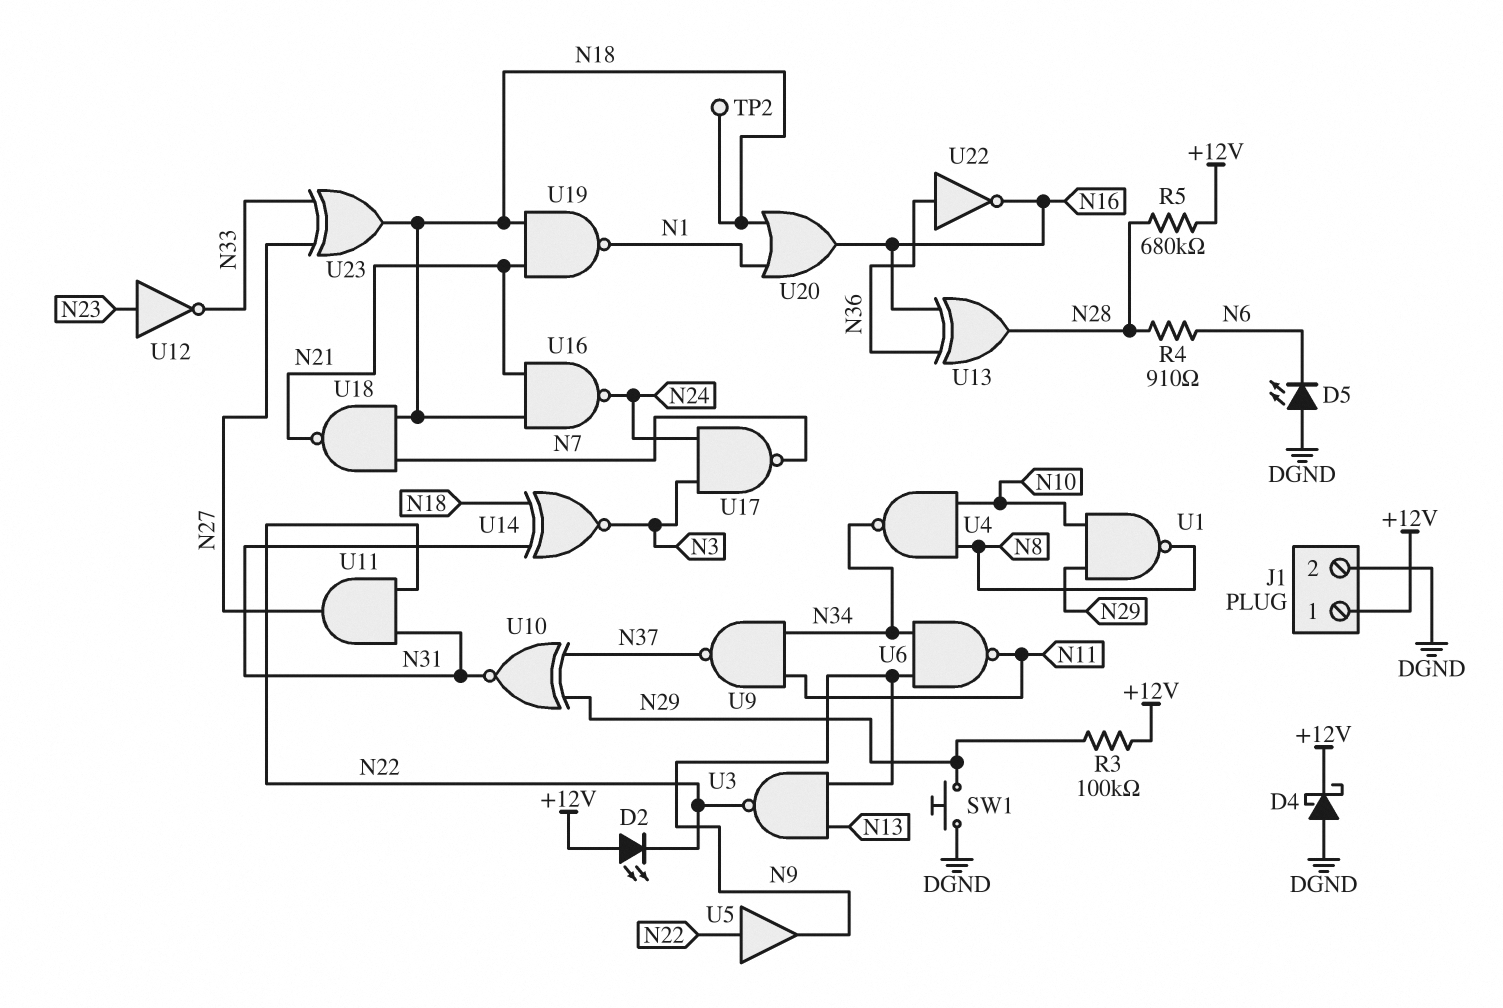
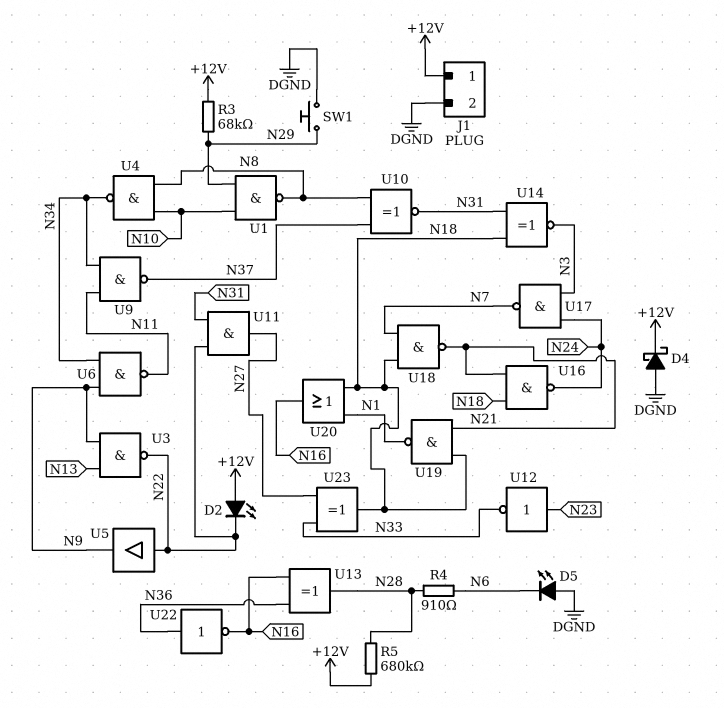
R3: 100k (+12V, N29) -> 68k (+12V, N29)
TP2: test point (N18) -> none
U10: XNOR (in N29, in N37, out N31) -> XNOR (in N8, in N37, out N31)

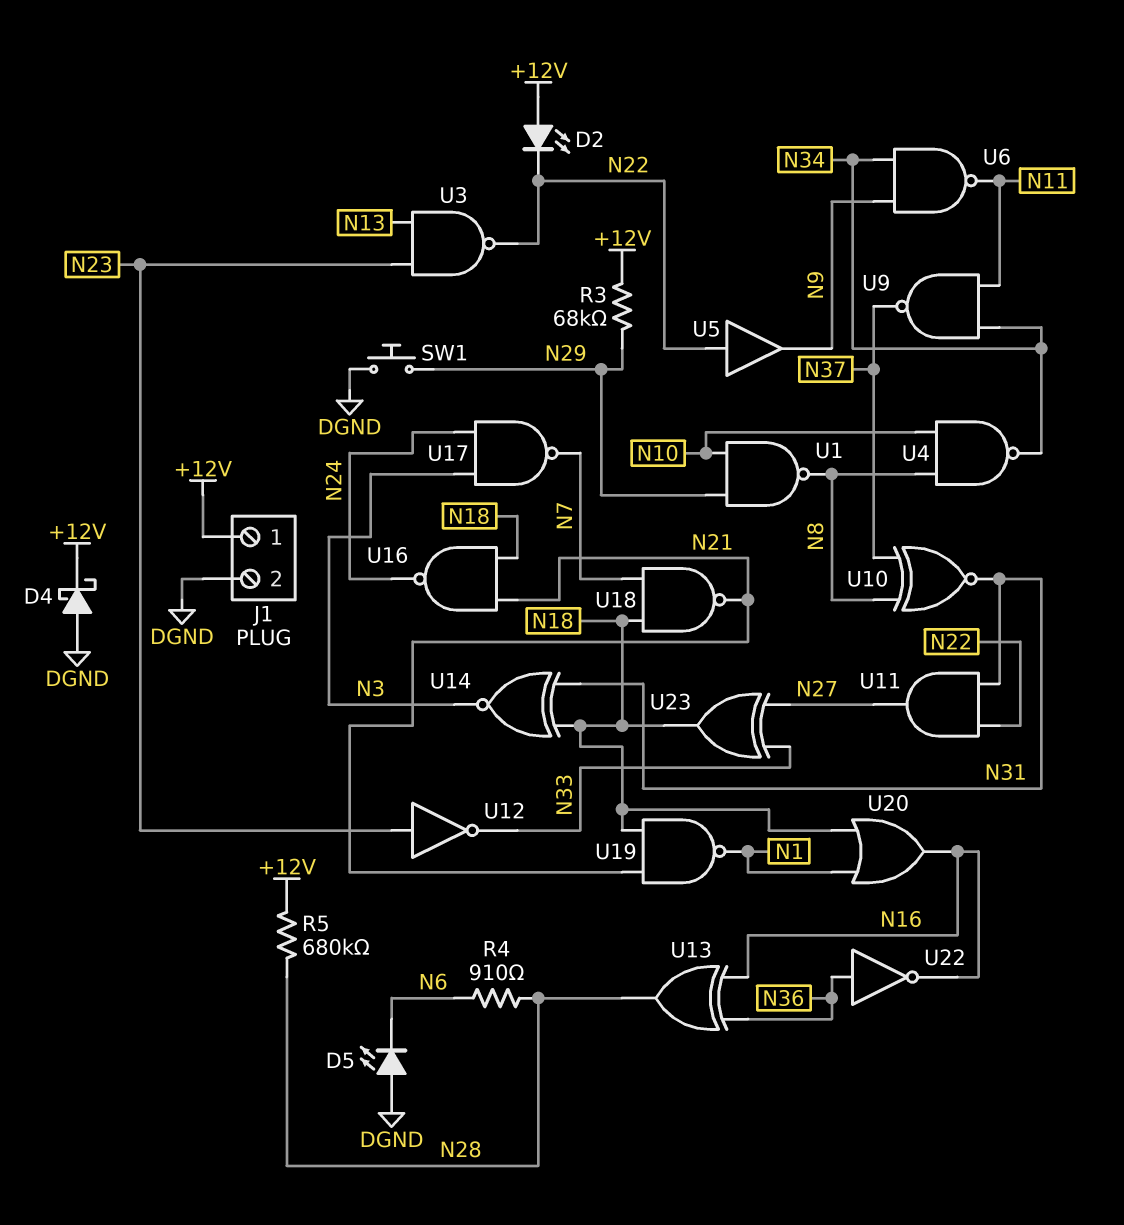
U3: NAND (in N9, in N13, out N22) -> NAND (in N13, in N23, out N22)

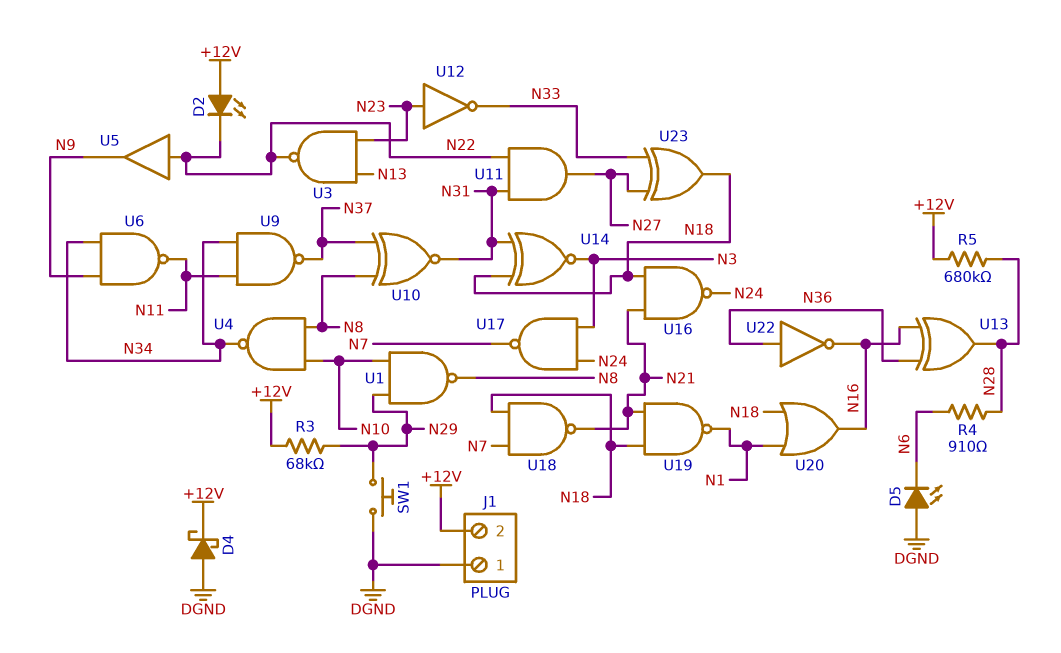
J1 pin 1: +12V -> DGND
J1 pin 2: DGND -> +12V

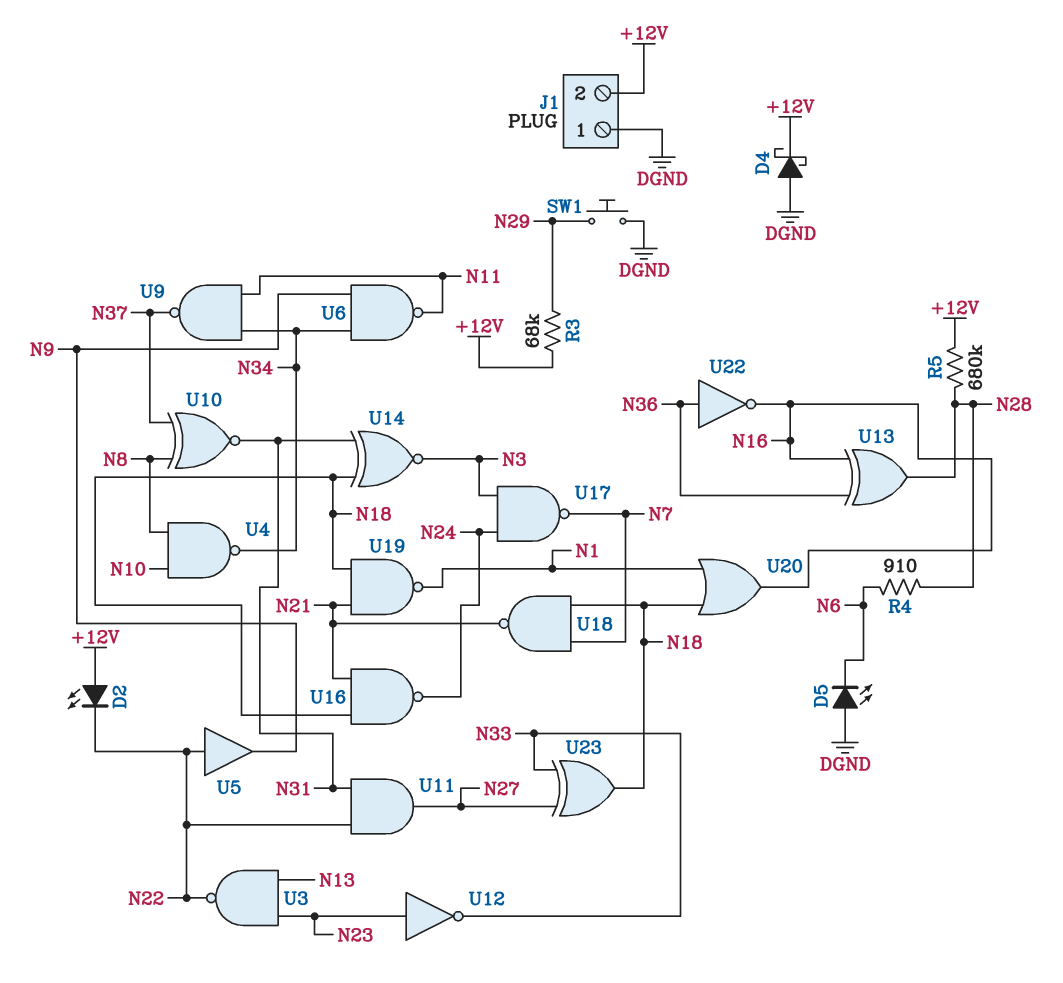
U1: NAND (in N10, in N29, out N8) -> none

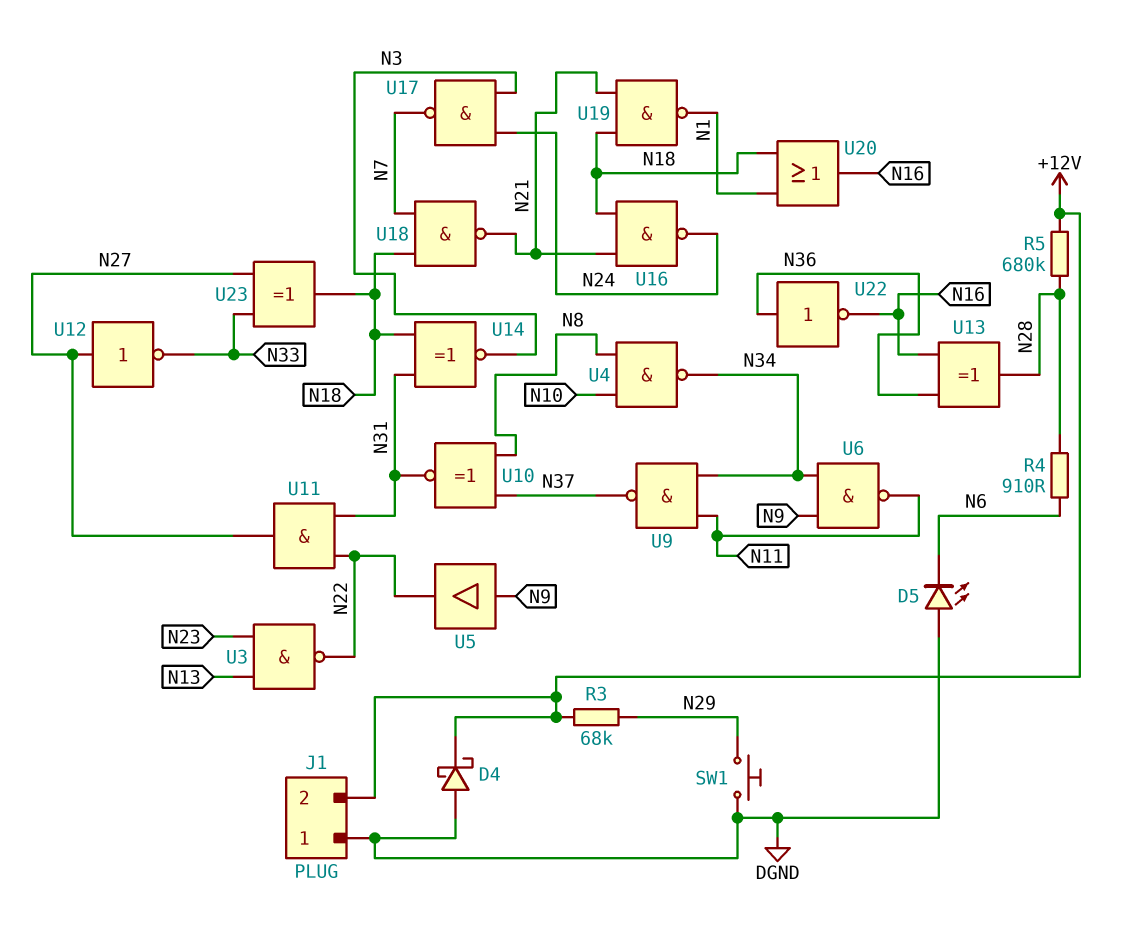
D2: LED (A +12V, K N22) -> none
U5: buffer (in N22, out N9) -> buffer (in N9, out N22)
U12: NOT (in N23, out N33) -> NOT (in N27, out N33)

